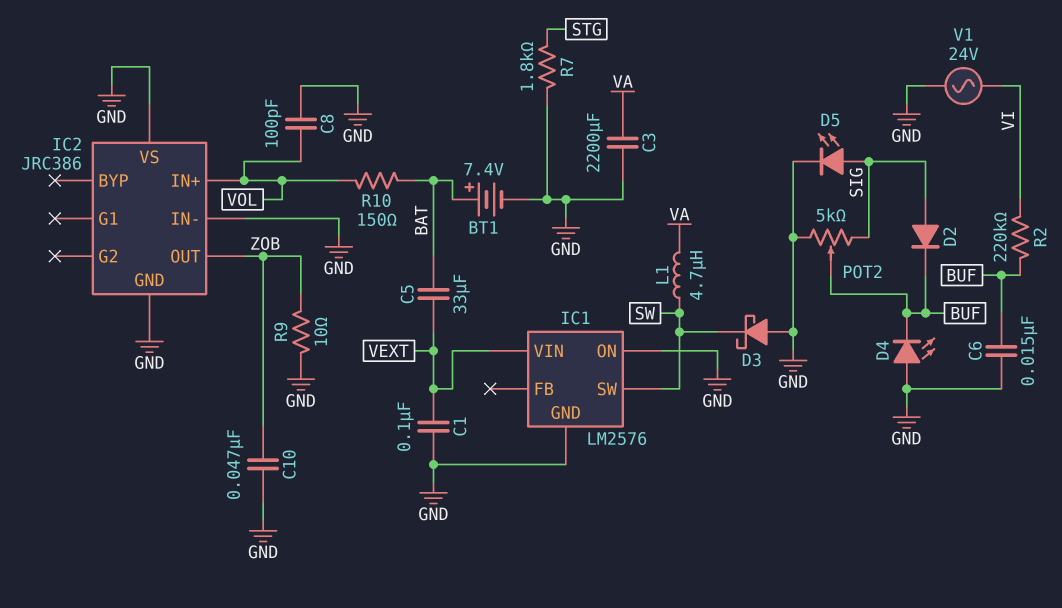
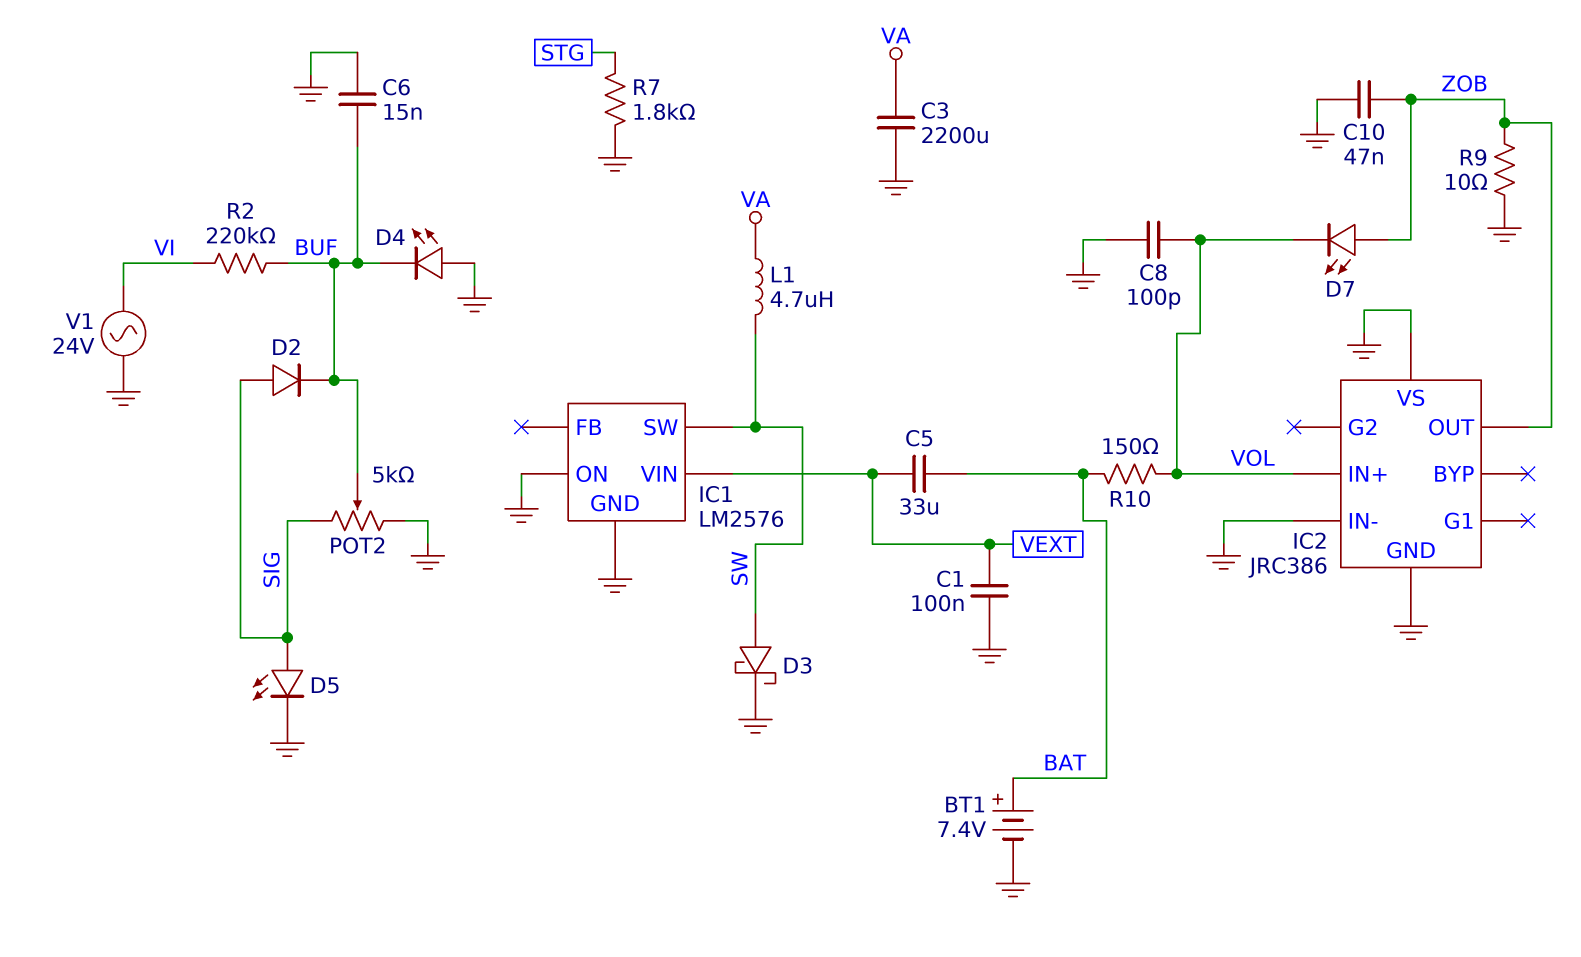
D3: schottky (A GND, K SW) -> schottky (A SW, K GND)
D7: none -> LED (A ZOB, K VOL)

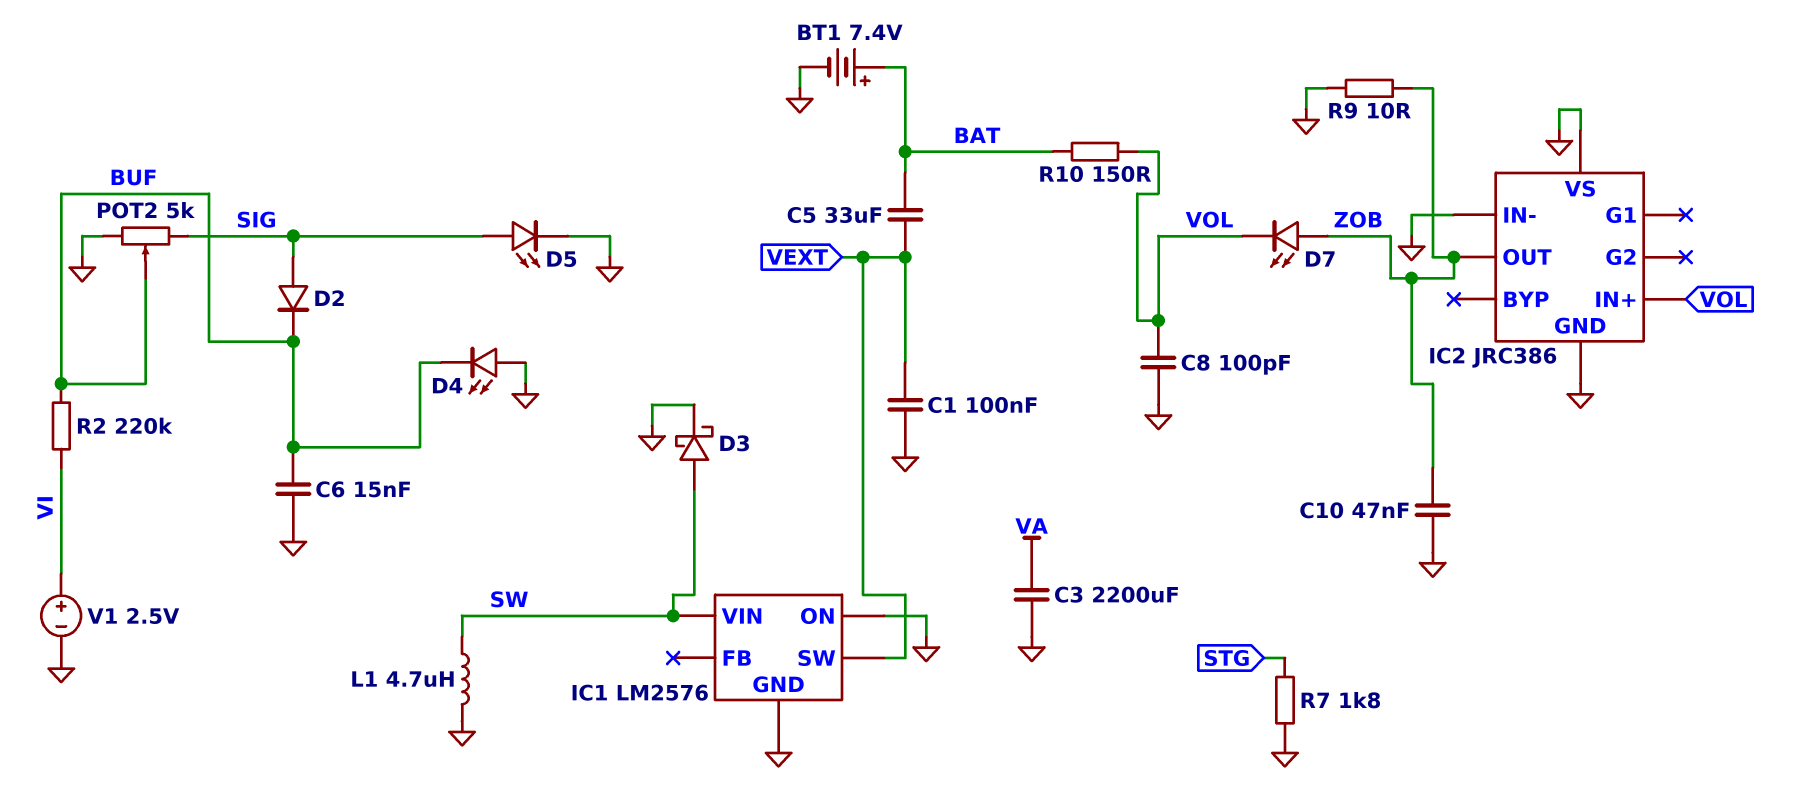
IC1 pin SW: SW -> VEXT
IC1 pin VIN: VEXT -> SW
L1: 4.7uH (SW, VA) -> 4.7uH (GND, SW)
V1: AC 24V (GND, VI) -> 2.5V (plus VI, minus GND)

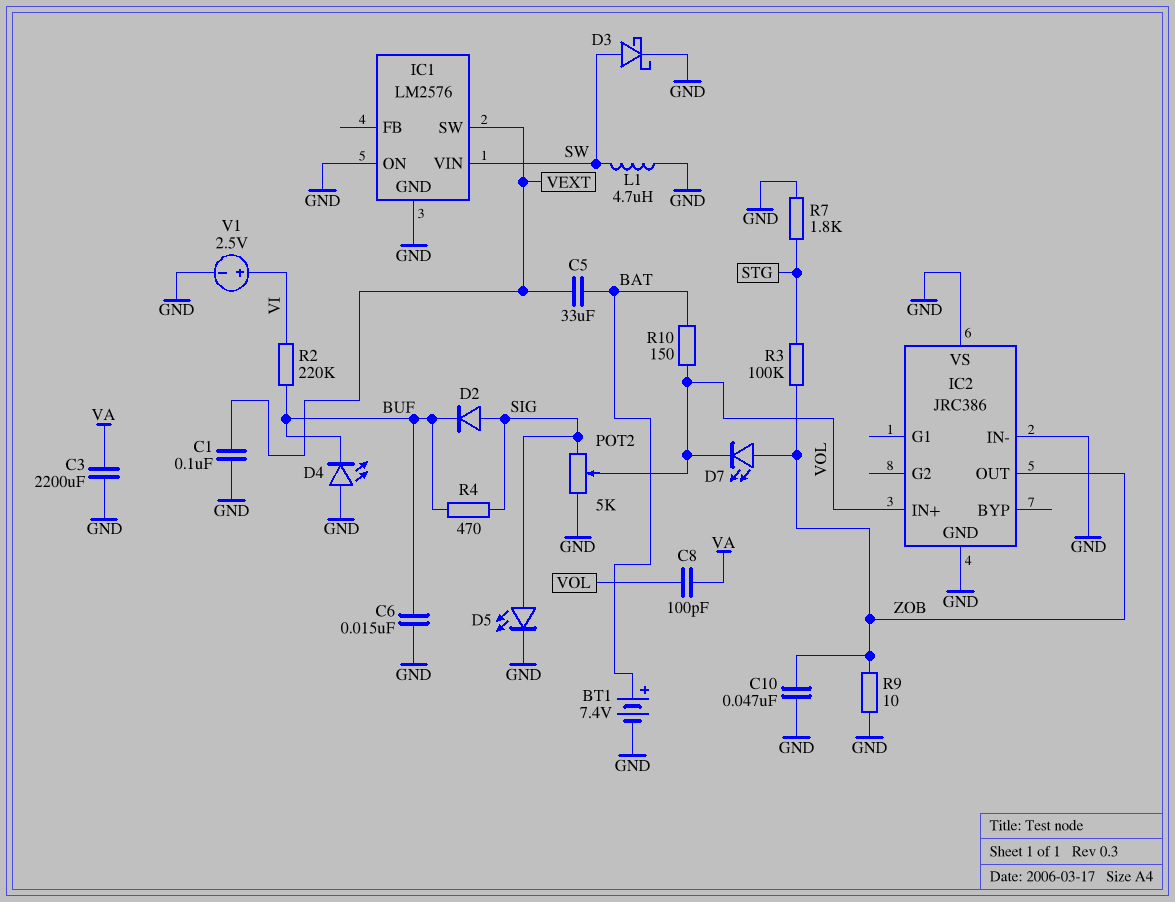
C8: 100pF (GND, VOL) -> 100pF (VA, VOL)
POT2: 5k (GND, SIG, wiper BUF) -> 5k (GND, SIG, wiper VOL)
R3: none -> 100k (STG, ZOB)
R4: none -> 470 (BUF, SIG)

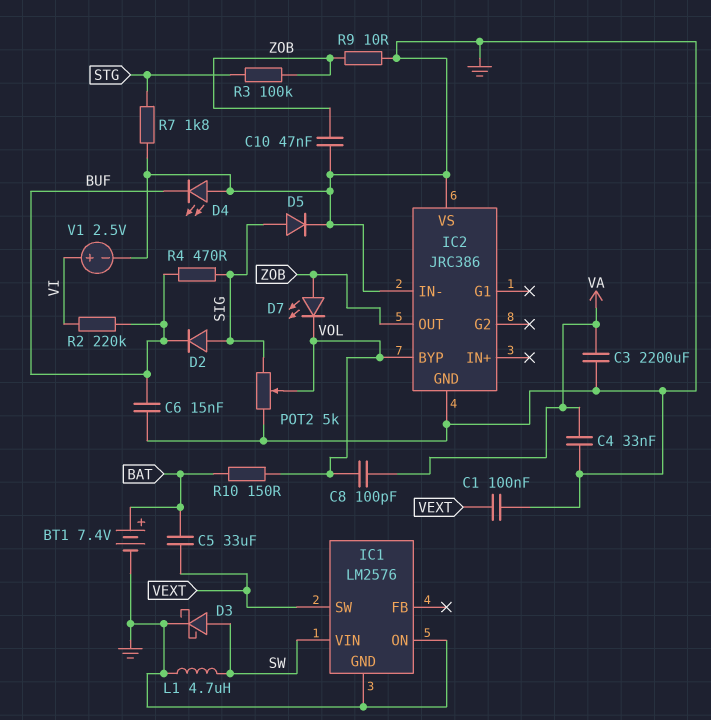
C4: none -> 33nF (GND, VA)
D5: LED (A SIG, K GND) -> diode (A SIG, K GND)
IC2 pin BYP: none -> VOL
IC2 pin IN+: VOL -> none

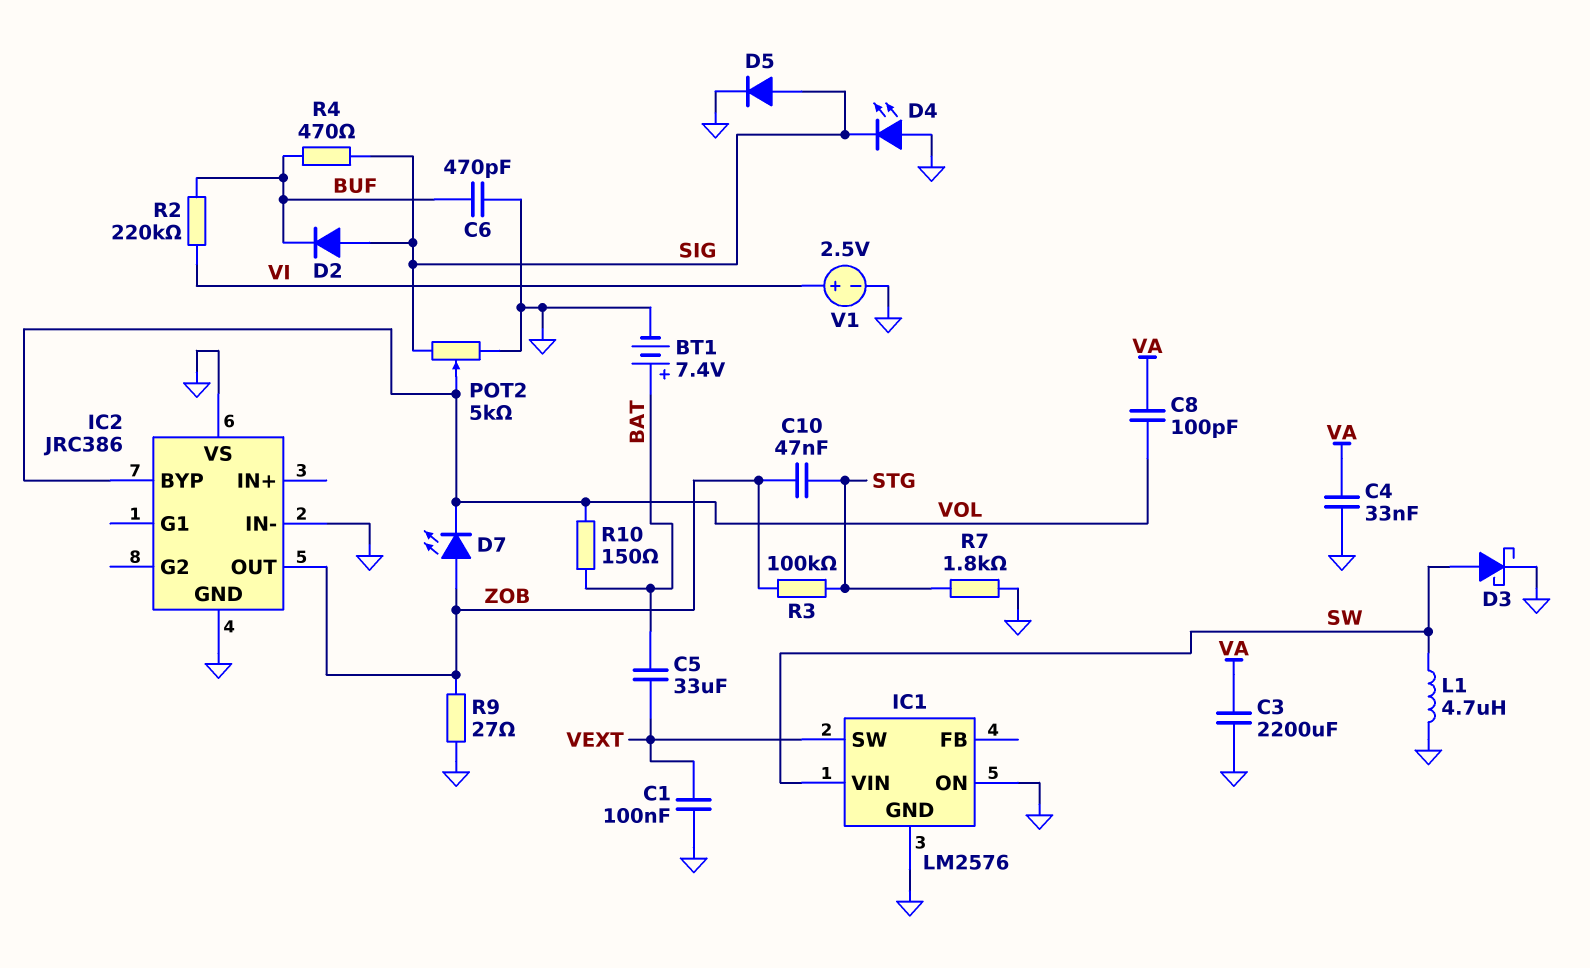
C6: 15nF (BUF, GND) -> 470pF (BUF, GND)
C10: 47nF (GND, ZOB) -> 47nF (STG, ZOB)
D4: LED (A GND, K BUF) -> LED (A GND, K SIG)
R9: 10 (GND, ZOB) -> 27 (GND, ZOB)

